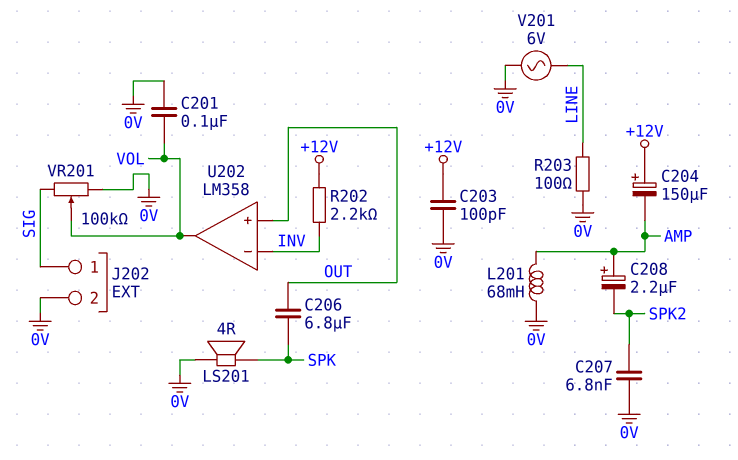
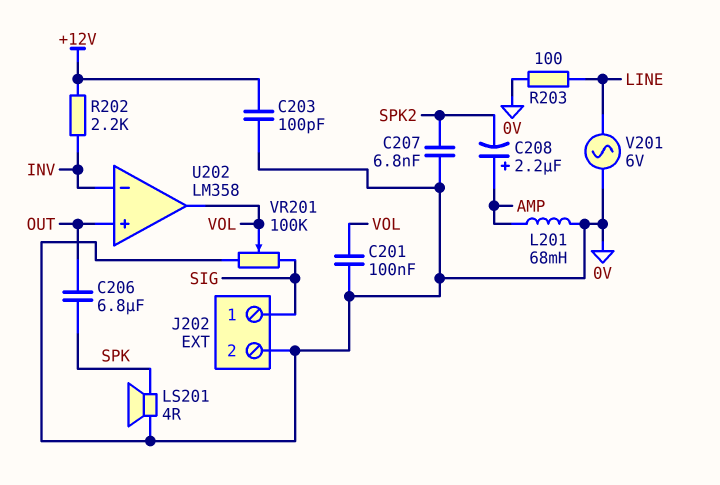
C204: 150uF (plus +12V, minus AMP) -> none

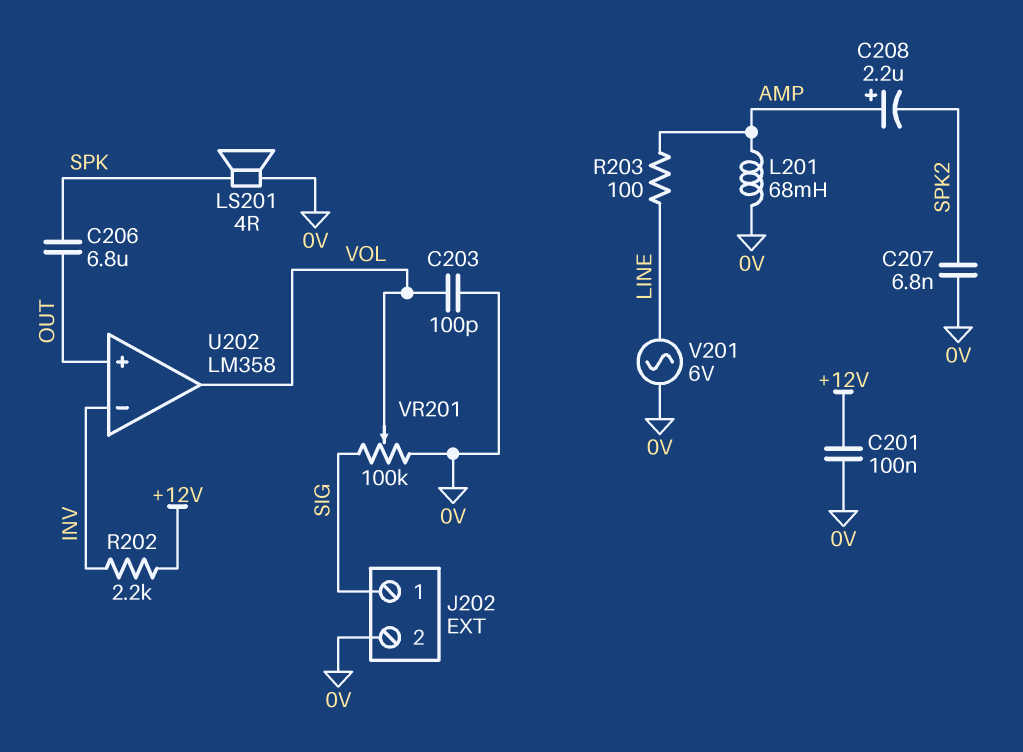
C201: 100nF (0V, VOL) -> 100nF (+12V, 0V)
C203: 100pF (+12V, 0V) -> 100pF (0V, VOL)
R203: 100 (0V, LINE) -> 100 (AMP, LINE)

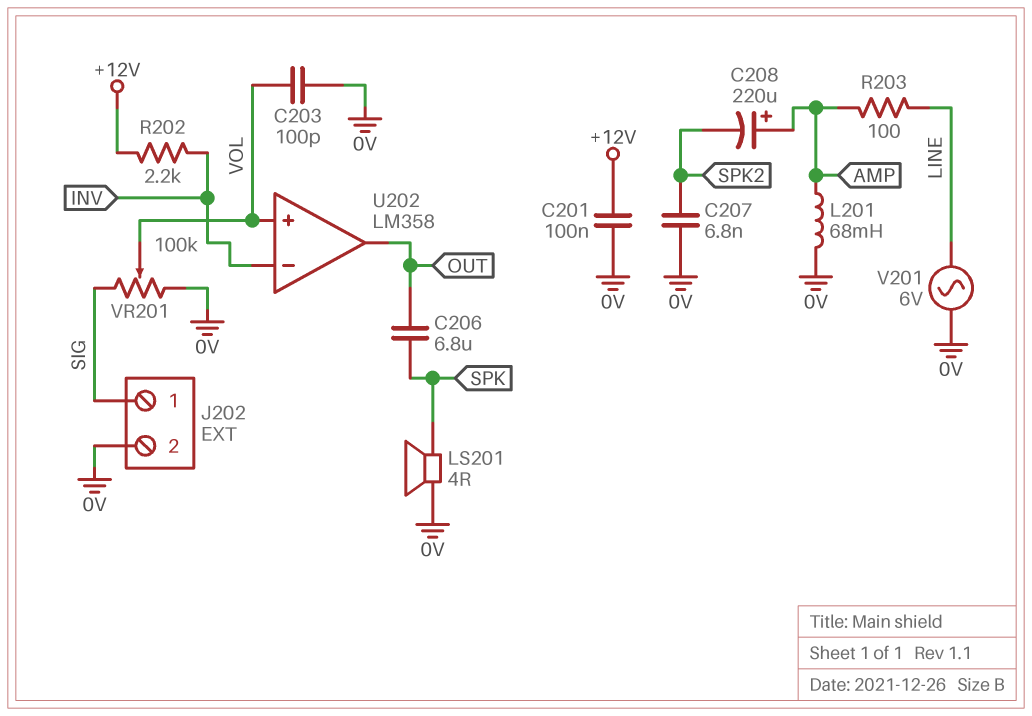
C208: 2.2uF (plus AMP, minus SPK2) -> 220uF (plus AMP, minus SPK2)
U202 pin in+: OUT -> VOL
U202 pin out: VOL -> OUT

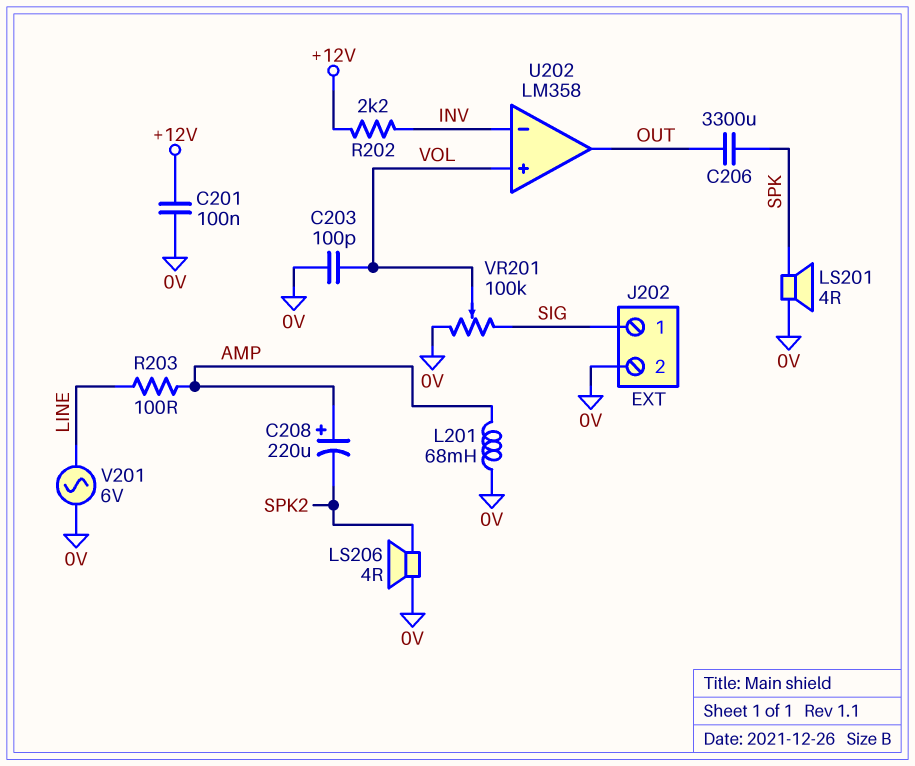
C206: 6.8uF (OUT, SPK) -> 3300uF (OUT, SPK)
C207: 6.8nF (0V, SPK2) -> none
LS206: none -> speaker 4R (0V, SPK2)

